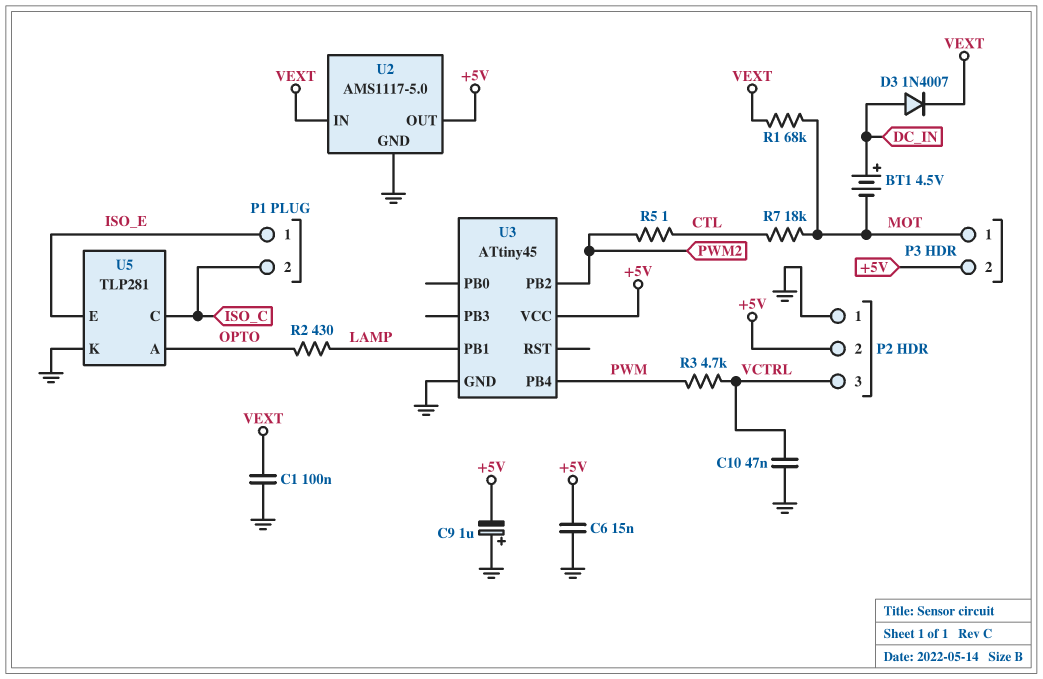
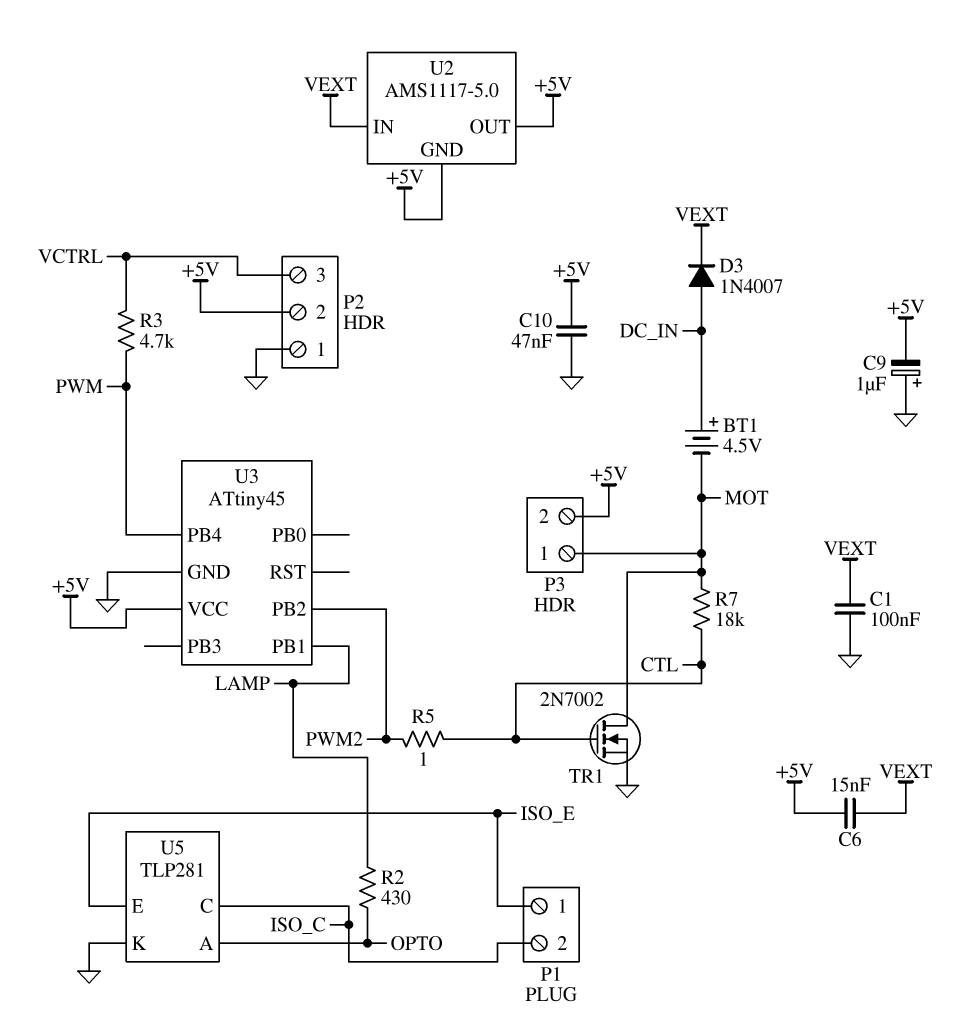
C6: 15nF (+5V, GND) -> 15nF (+5V, VEXT)
C10: 47nF (GND, VCTRL) -> 47nF (+5V, GND)
R1: 68k (MOT, VEXT) -> none
TR1: none -> NMOS 2N7002 (G CTL, D MOT, S GND)
U2 pin GND: GND -> +5V

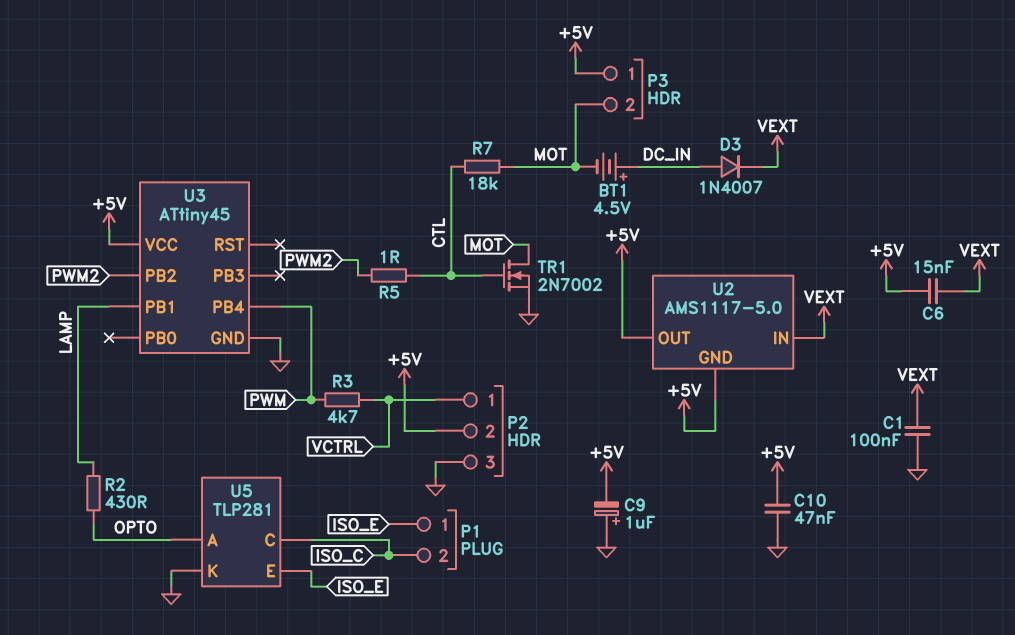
P2 pin 1: GND -> VCTRL
P2 pin 3: VCTRL -> GND
P3 pin 1: MOT -> +5V
P3 pin 2: +5V -> MOT

